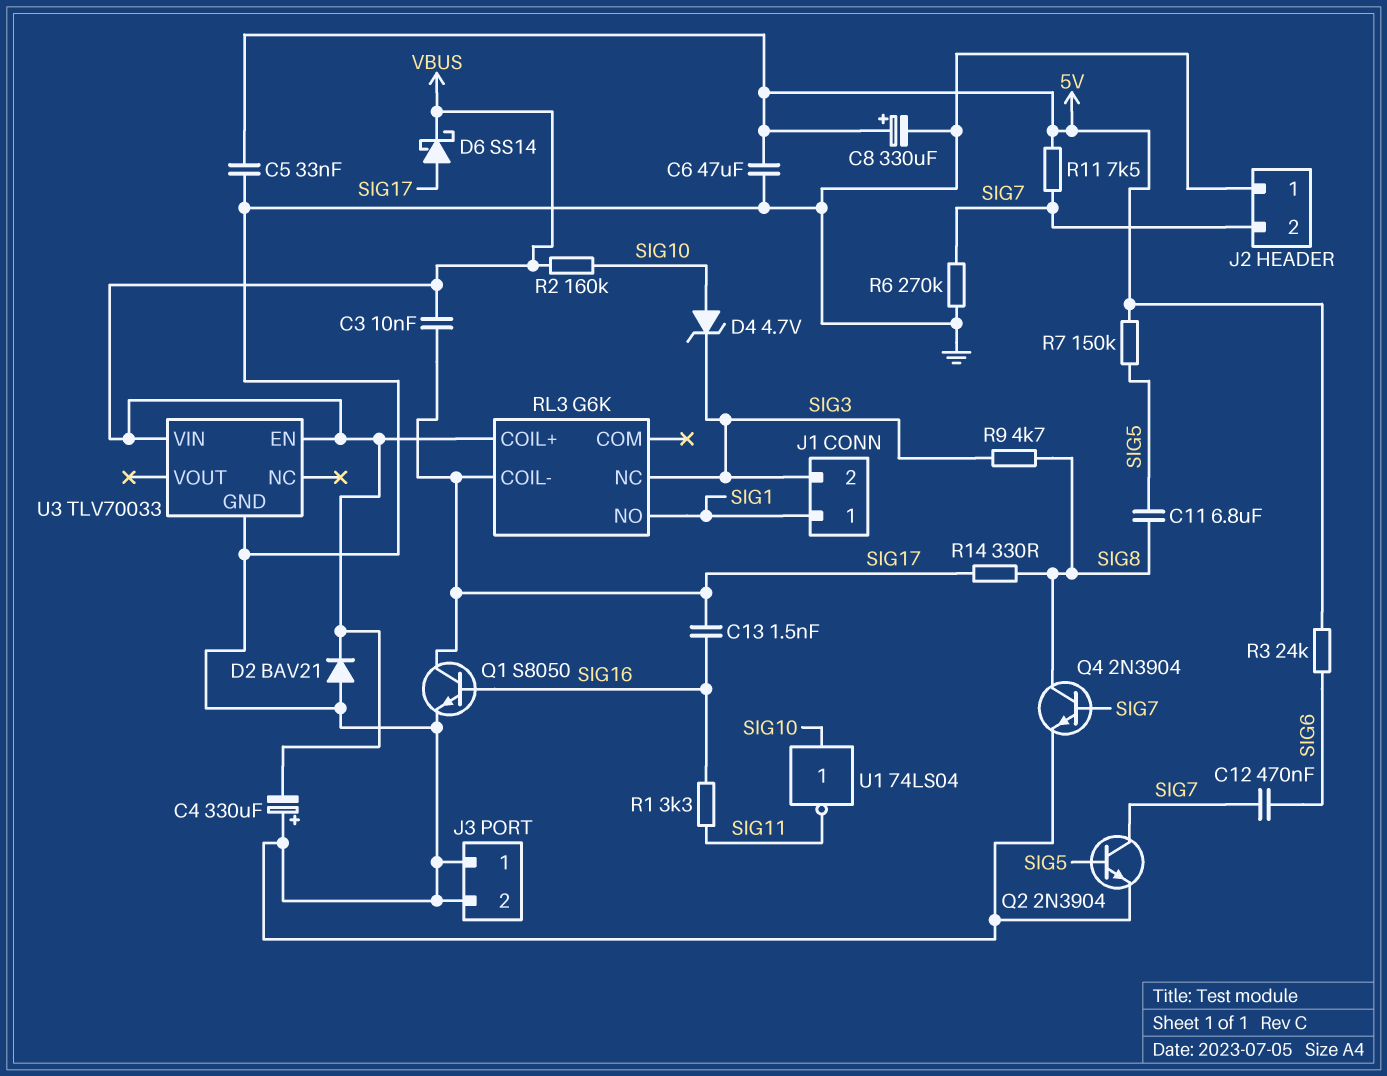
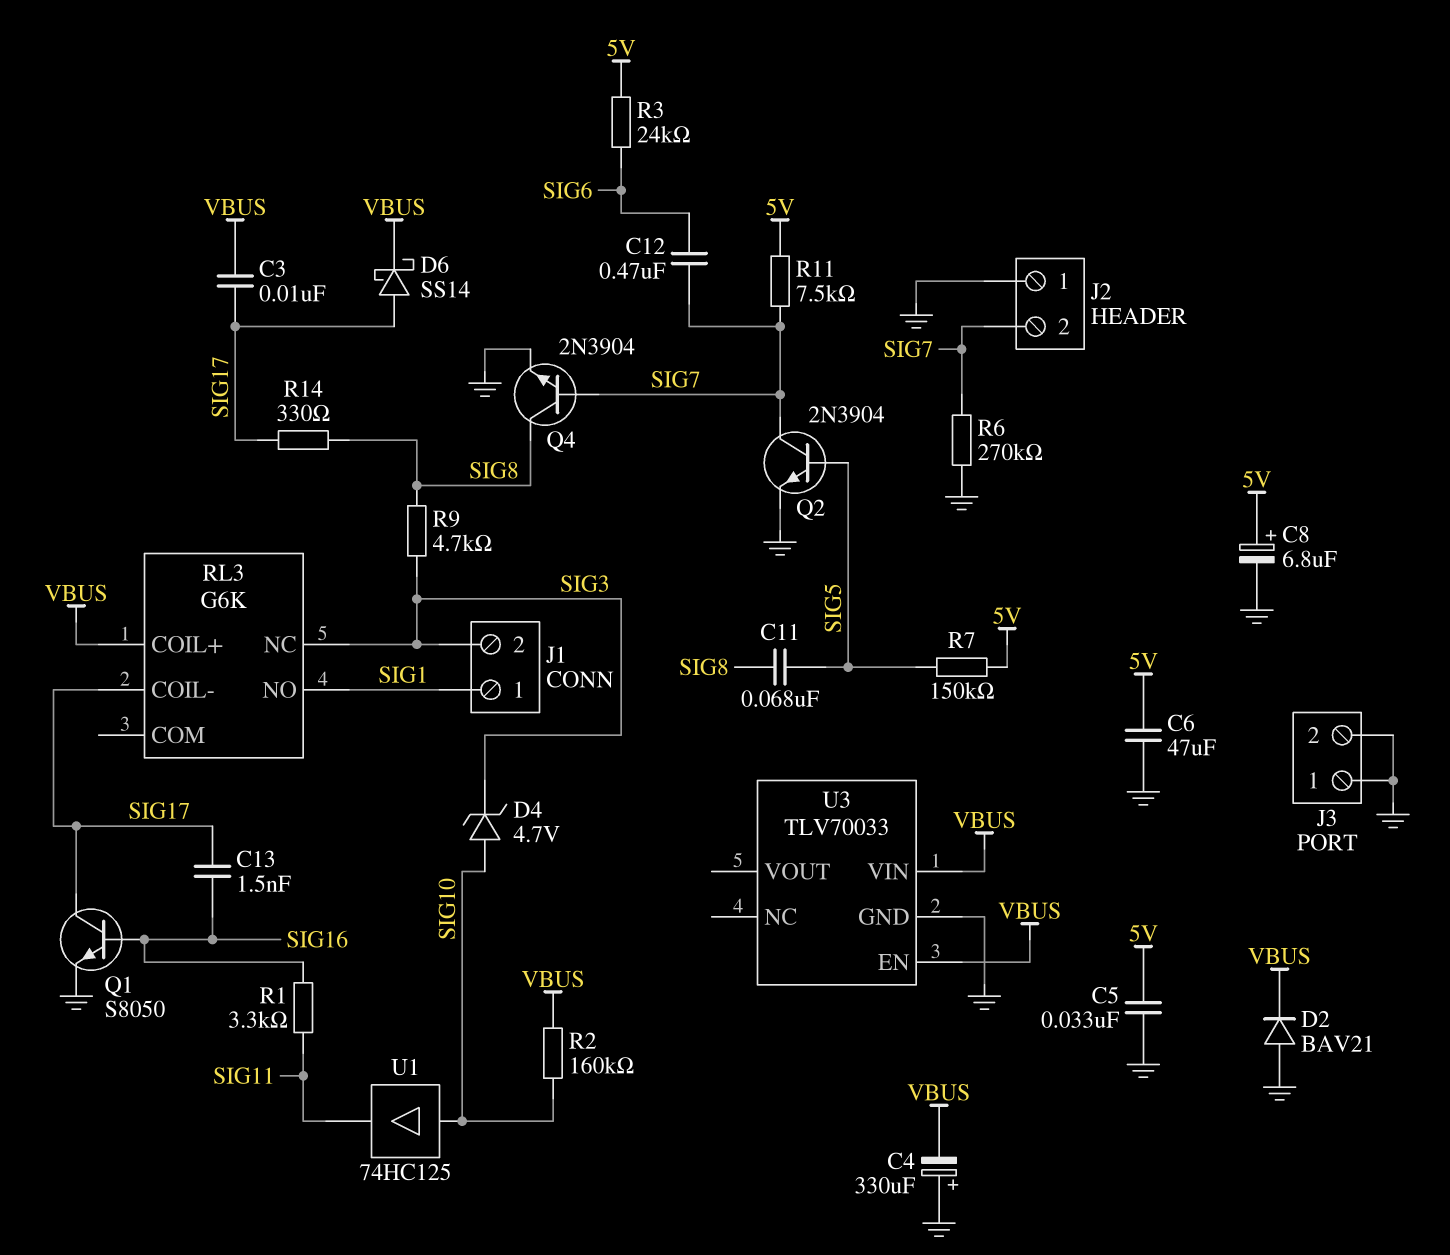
C8: 330uF (plus 5V, minus GND) -> 6.8uF (plus 5V, minus GND)
C11: 6.8uF (SIG5, SIG8) -> 68nF (SIG5, SIG8)
U1: NOT 74LS04 (in SIG10, out SIG11) -> buffer 74HC125 (in SIG10, out SIG11)

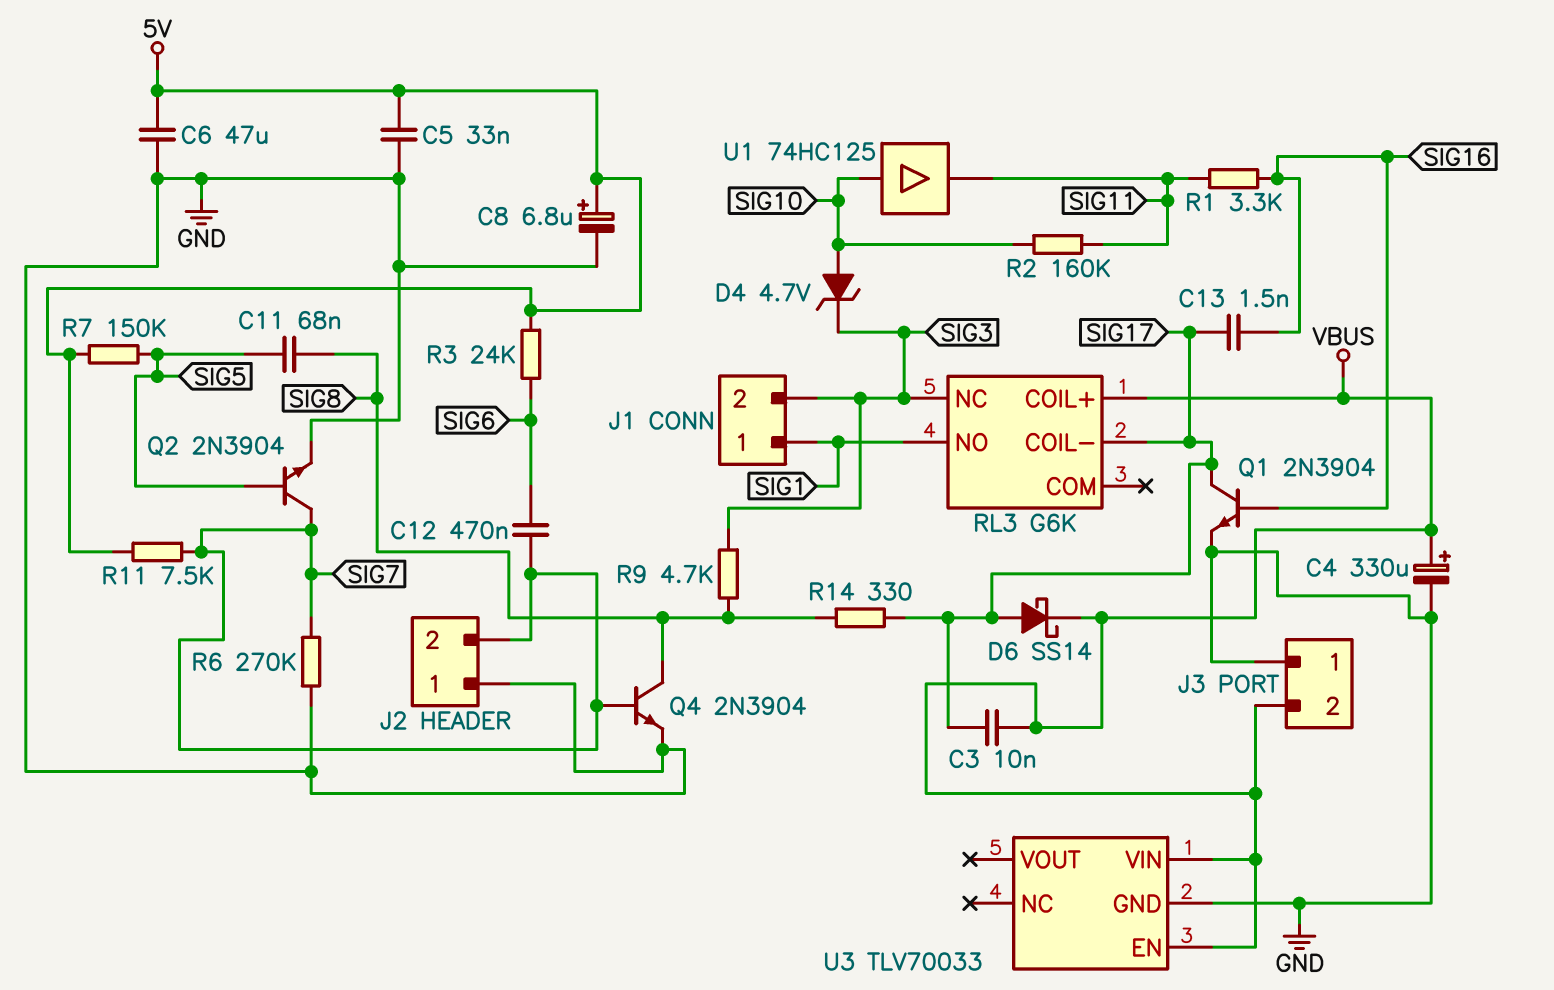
C4: 330uF (plus GND, minus VBUS) -> 330uF (plus VBUS, minus GND)
D2: diode BAV21 (A GND, K VBUS) -> none
J3 pin 2: GND -> VBUS
Q1: NPN S8050 (B SIG16, C SIG17, E GND) -> NPN 2N3904 (B SIG16, C SIG17, E GND)
R2: 160k (SIG10, VBUS) -> 160k (SIG10, SIG11)

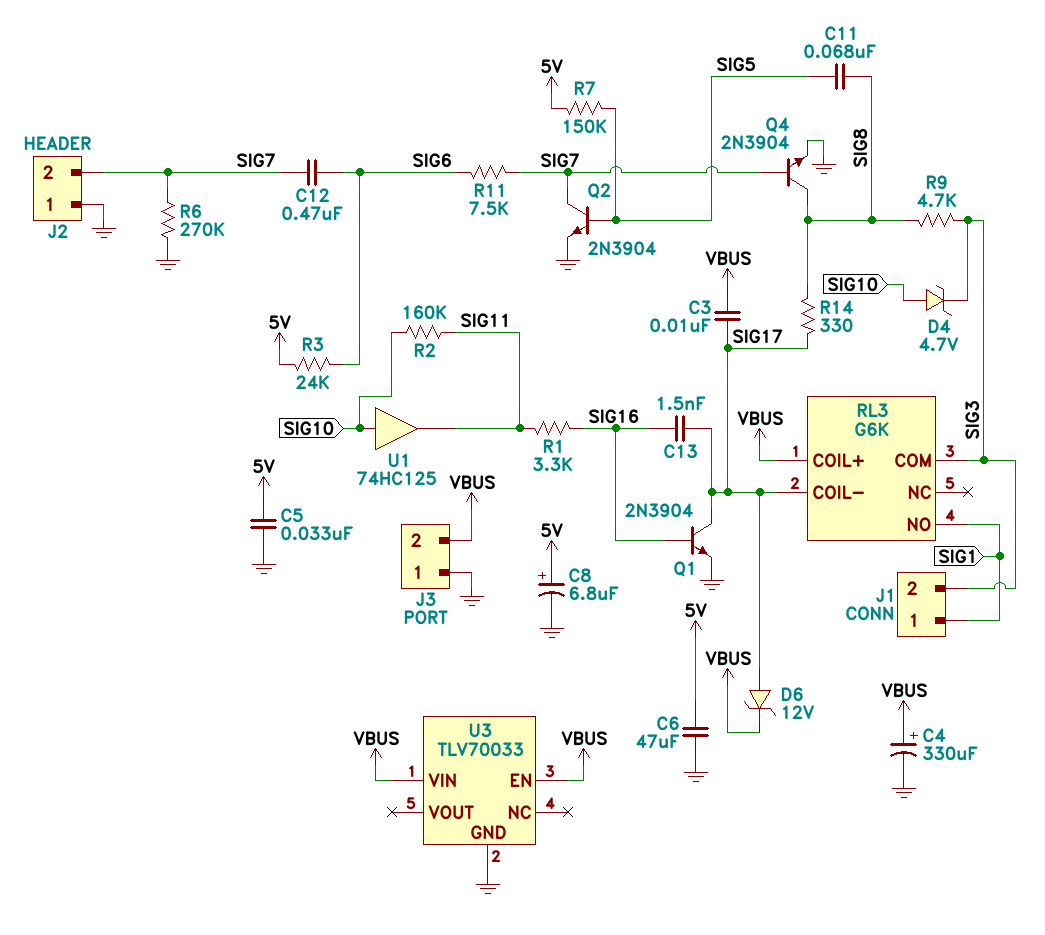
D6: schottky SS14 (A SIG17, K VBUS) -> zener 12V (A SIG17, K VBUS)
R11: 7.5k (5V, SIG7) -> 7.5k (SIG6, SIG7)
RL3 pin COM: none -> SIG3
RL3 pin NC: SIG3 -> none

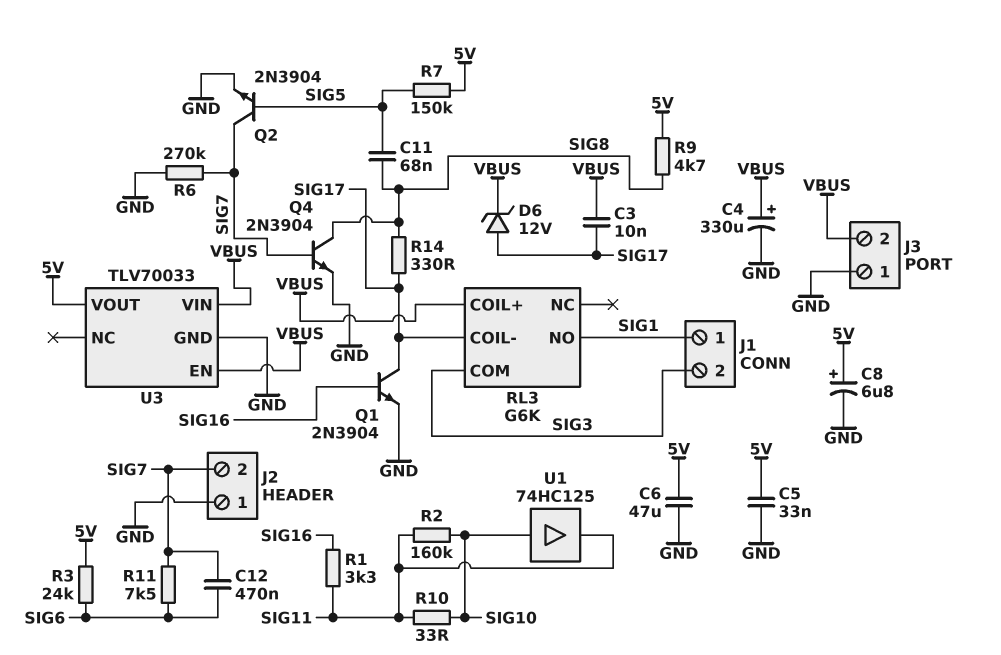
C13: 1.5nF (SIG16, SIG17) -> none
D4: zener 4.7V (A SIG10, K SIG3) -> none
R9: 4.7k (SIG3, SIG8) -> 4.7k (5V, SIG8)
R10: none -> 33 (SIG10, SIG11)
U3 pin VOUT: none -> 5V

